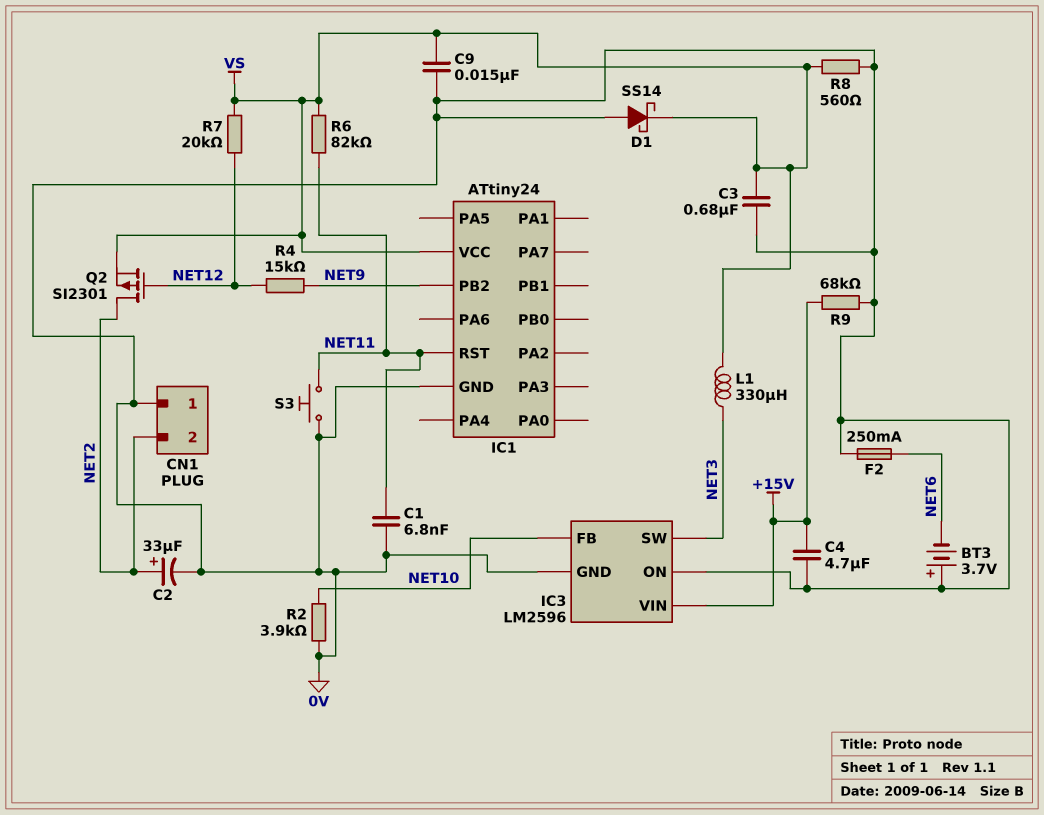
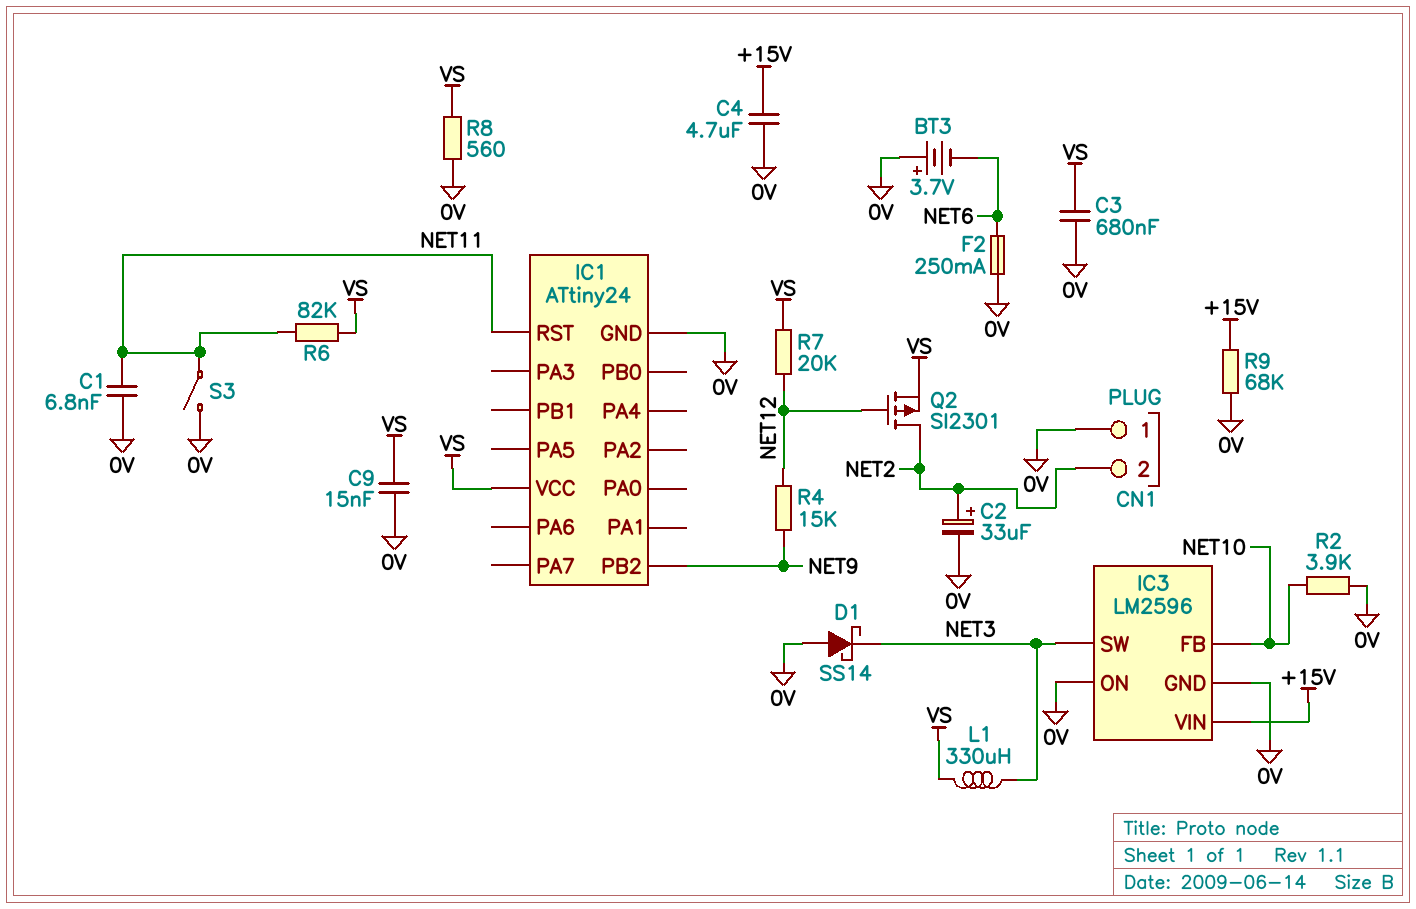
D1: schottky SS14 (A 0V, K VS) -> schottky SS14 (A 0V, K NET3)
S3: button (0V, NET11) -> switch (0V, NET11)

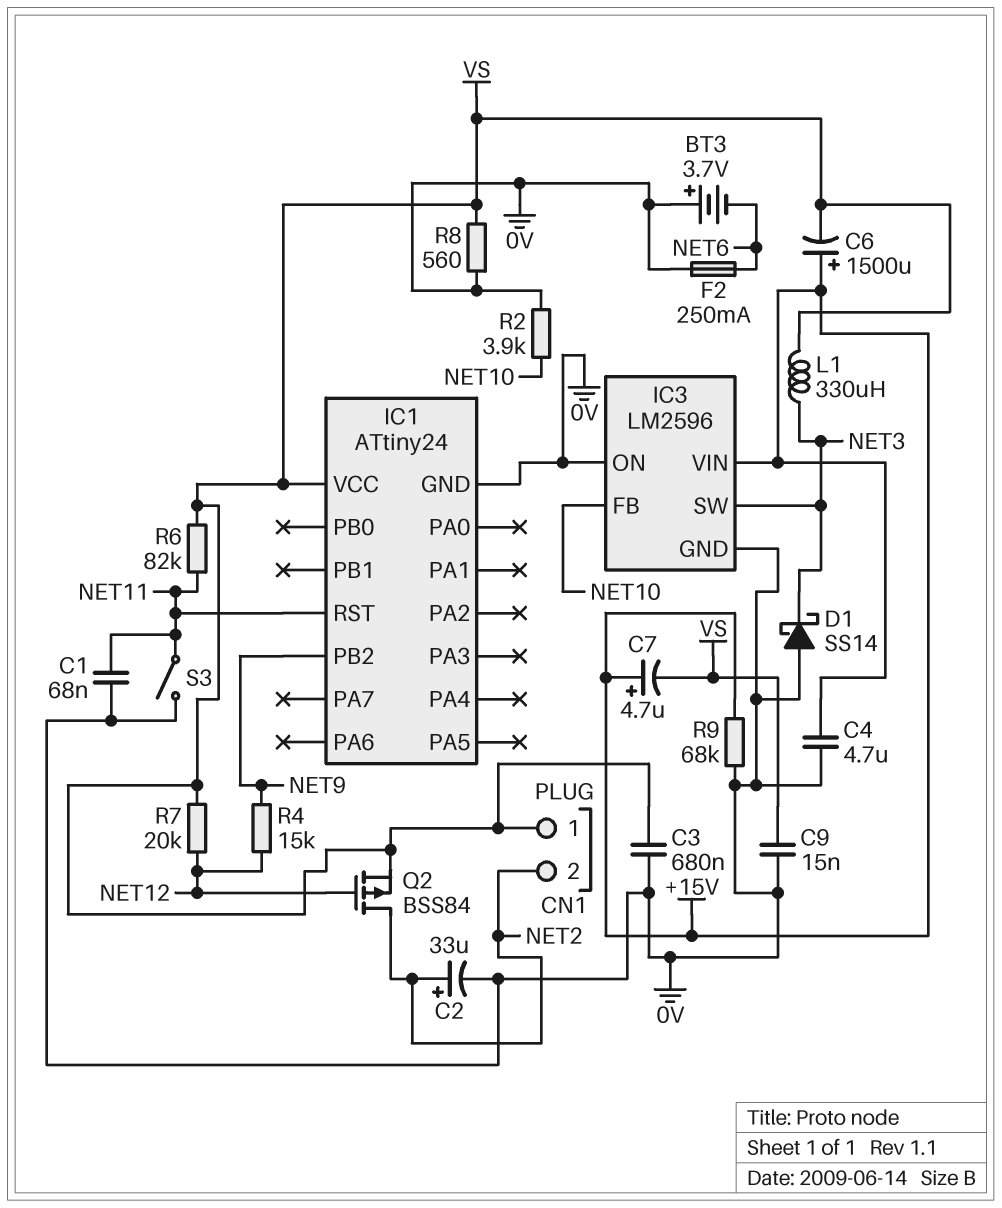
C1: 6.8nF (0V, NET11) -> 68nF (0V, NET11)
C6: none -> 1500uF (plus +15V, minus VS)
C7: none -> 4.7uF (plus +15V, minus VS)
CN1 pin 1: 0V -> VS
Q2: PMOS SI2301 (G NET12, D NET2, S VS) -> PMOS BSS84 (G NET12, D NET2, S VS)

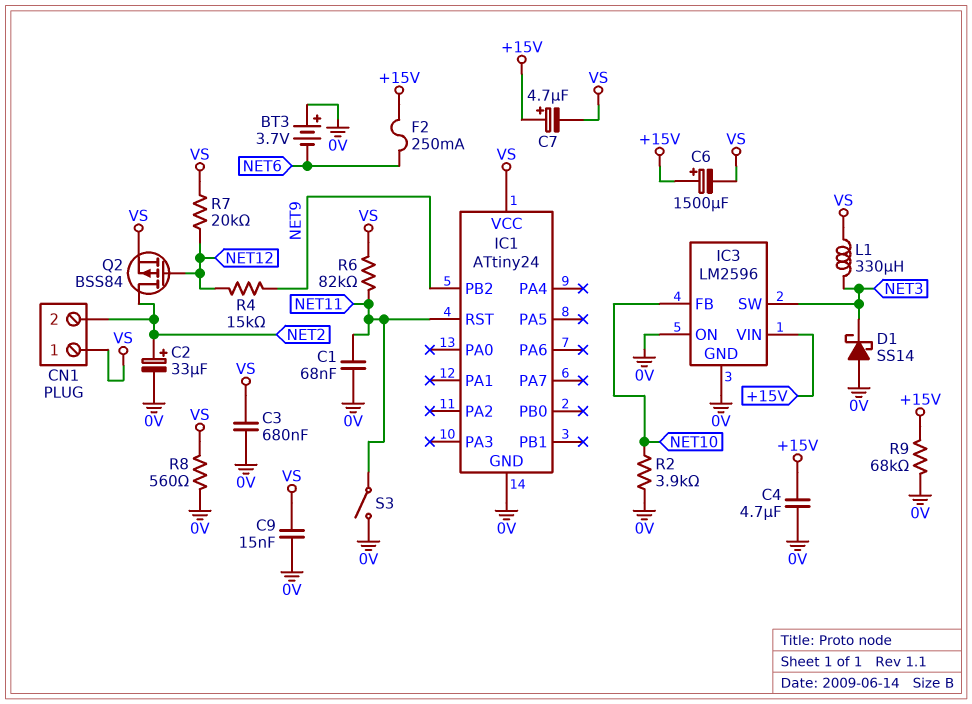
F2: 250mA (0V, NET6) -> 250mA (+15V, NET6)

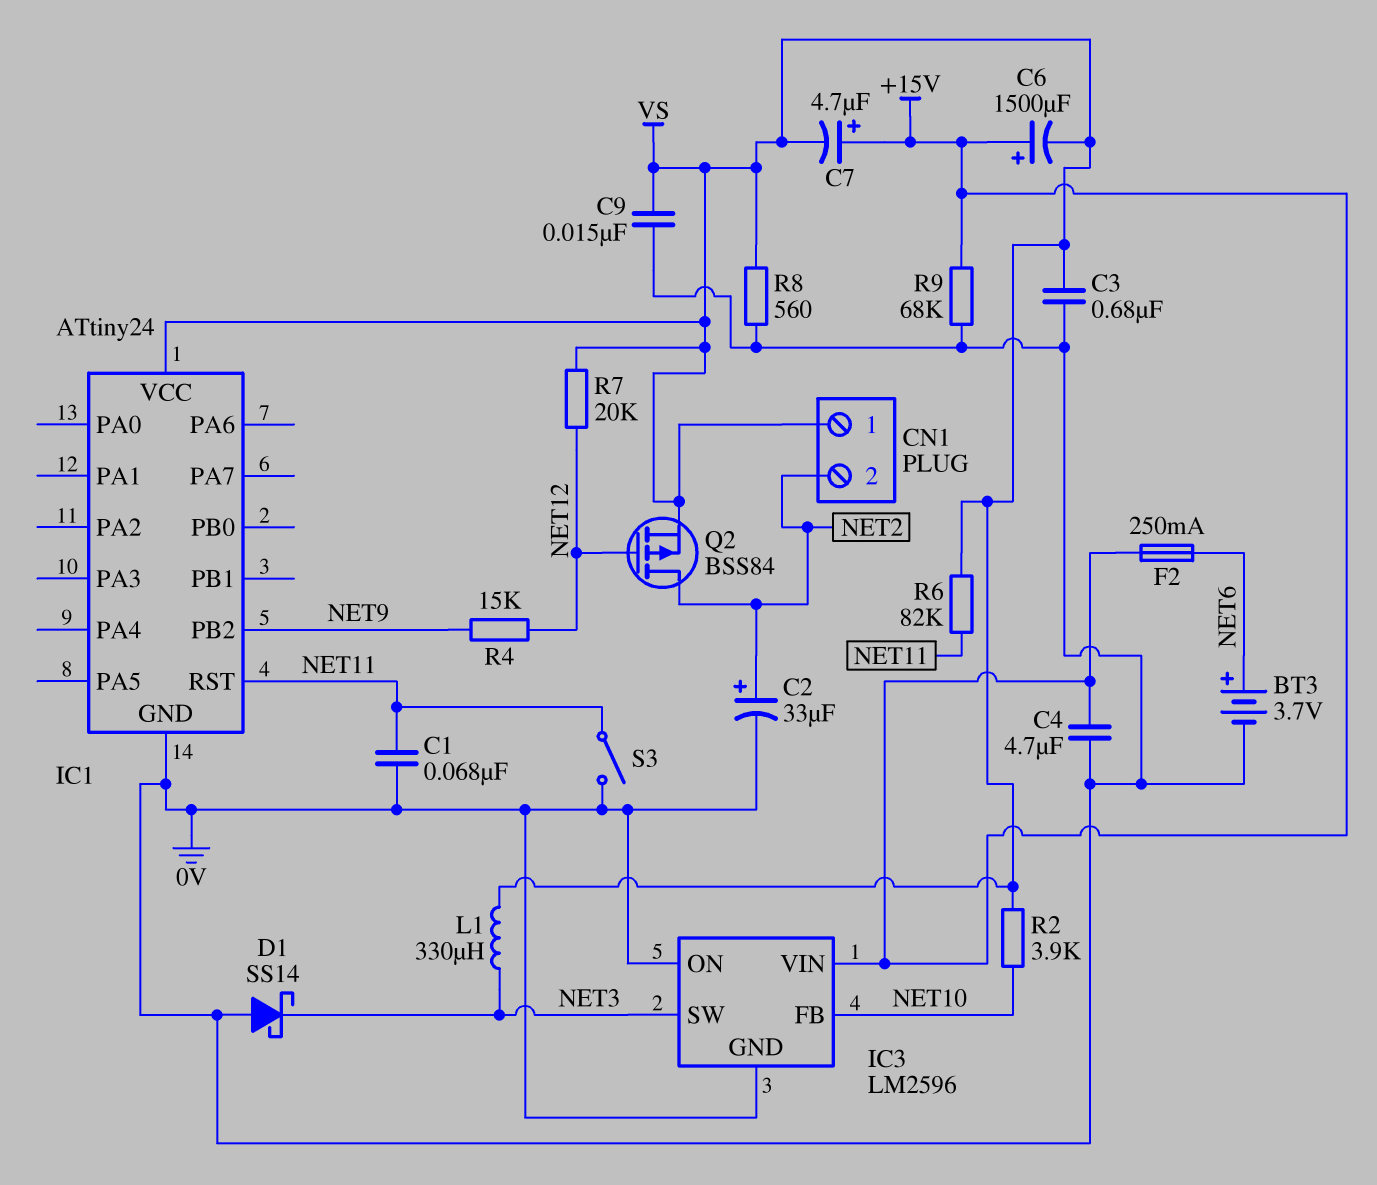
BT3: 3.7V (plus 0V, minus NET6) -> 3.7V (plus NET6, minus 0V)
R2: 3.9k (0V, NET10) -> 3.9k (NET10, VS)

